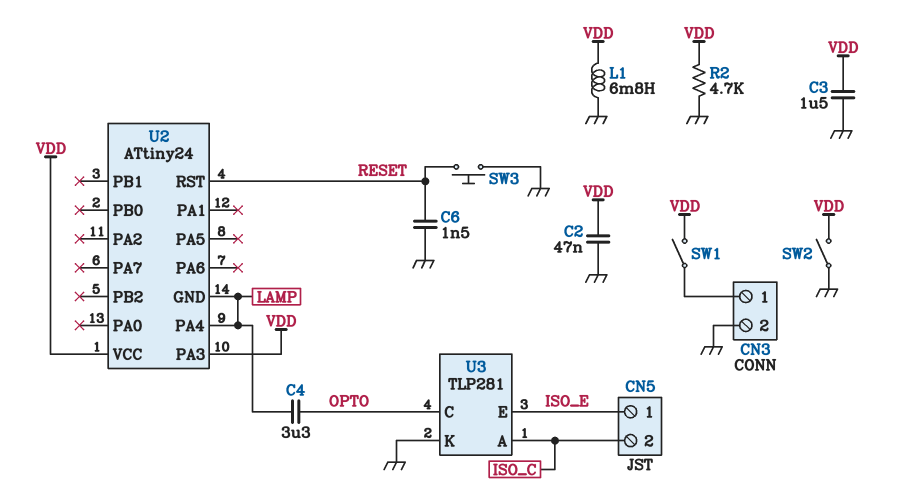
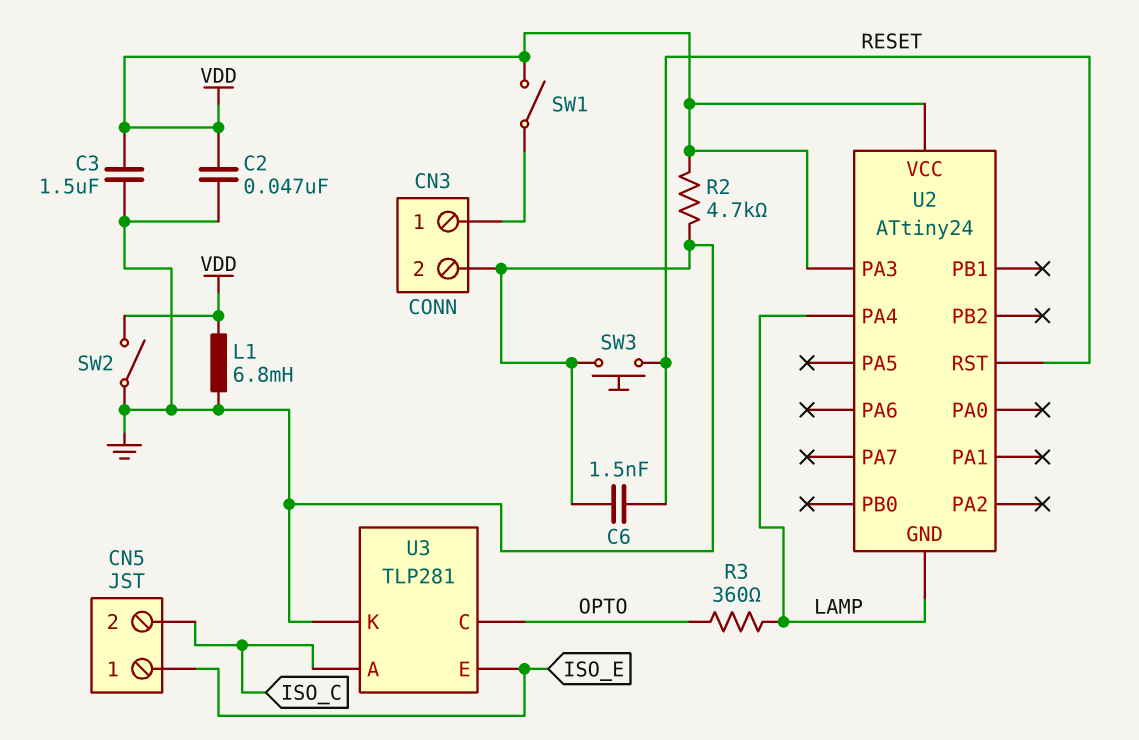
C4: 3.3uF (LAMP, OPTO) -> none
R3: none -> 360 (LAMP, OPTO)

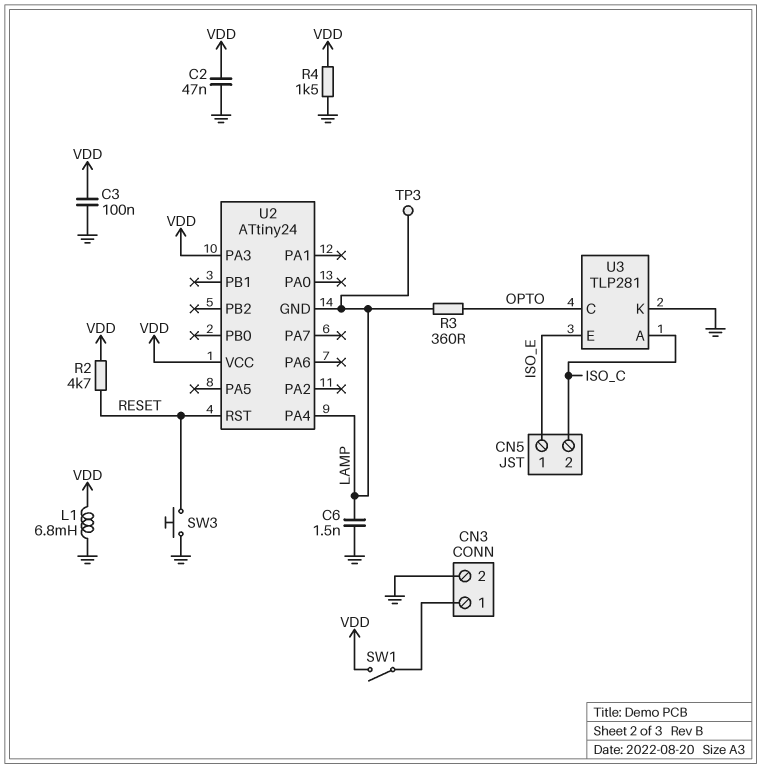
C3: 1.5uF (GND, VDD) -> 100nF (GND, VDD)
C6: 1.5nF (GND, RESET) -> 1.5nF (GND, LAMP)
R2: 4.7k (GND, VDD) -> 4.7k (RESET, VDD)
R4: none -> 1.5k (GND, VDD)
SW2: switch (GND, VDD) -> none
TP3: none -> test point (LAMP)

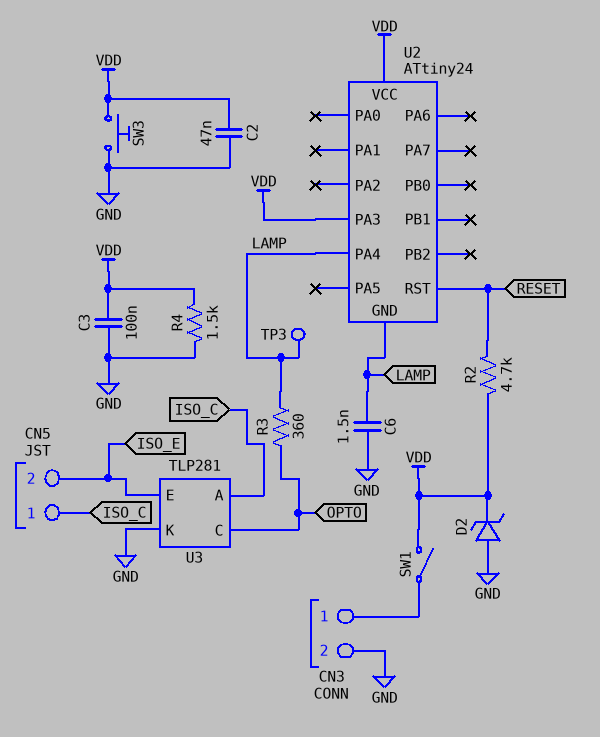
CN5 pin 1: ISO_E -> ISO_C
CN5 pin 2: ISO_C -> ISO_E
D2: none -> zener (A GND, K VDD)
L1: 6.8mH (GND, VDD) -> none
SW3: button (GND, RESET) -> button (GND, VDD)

